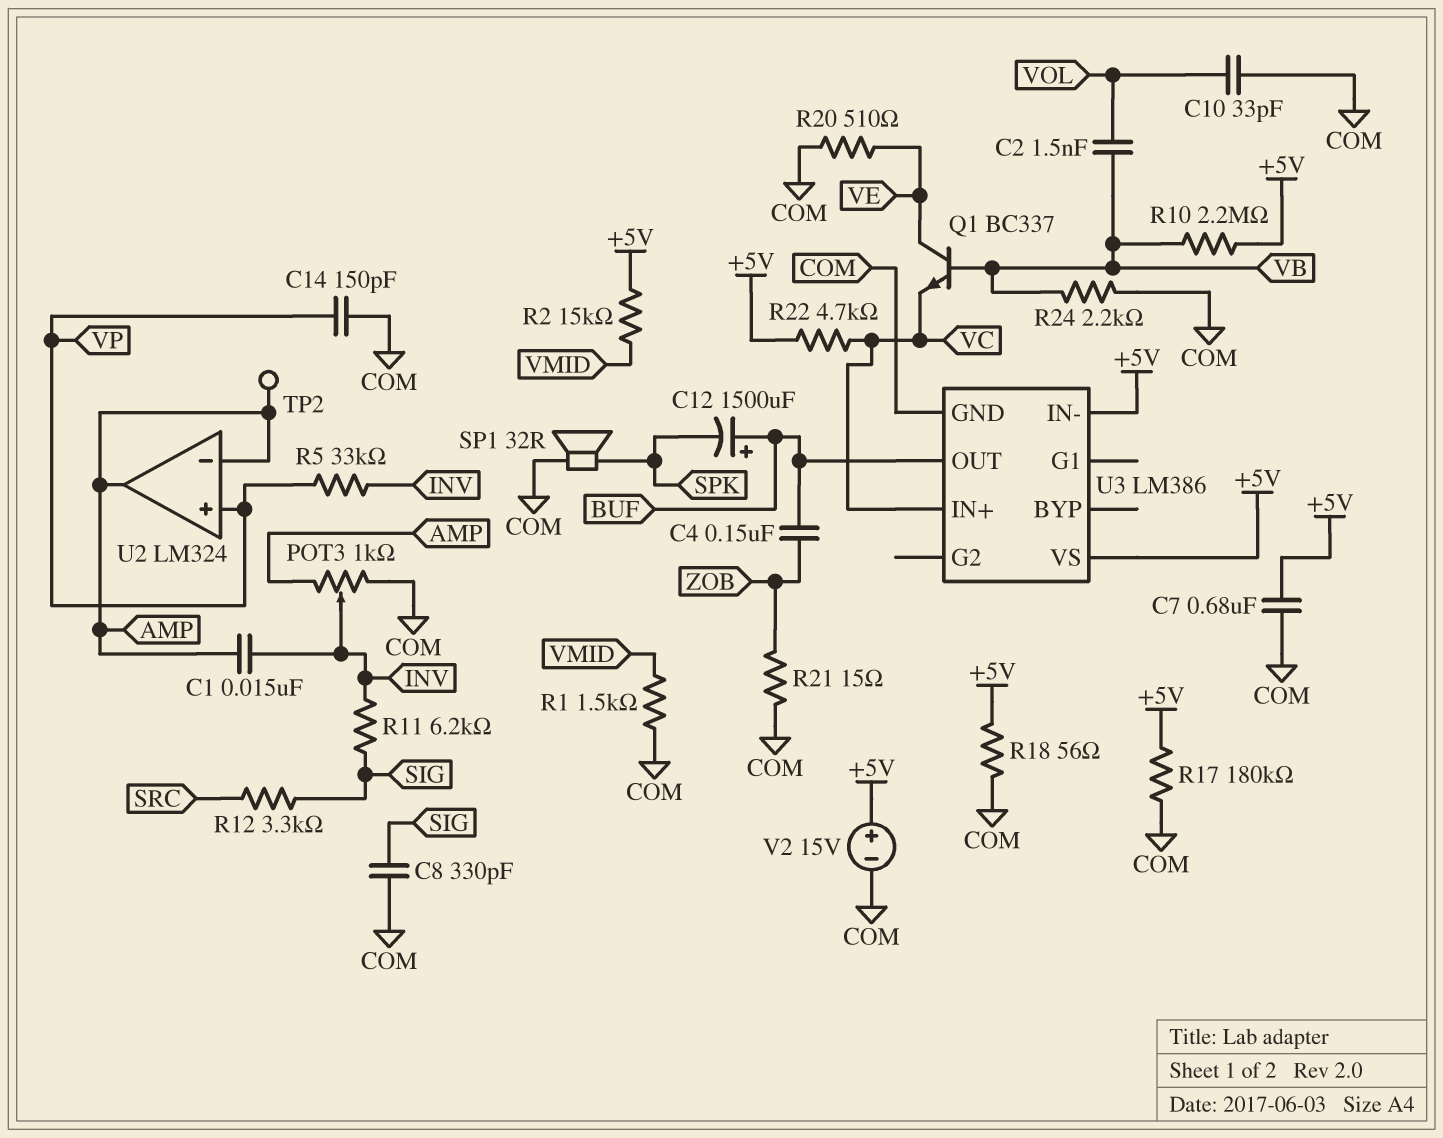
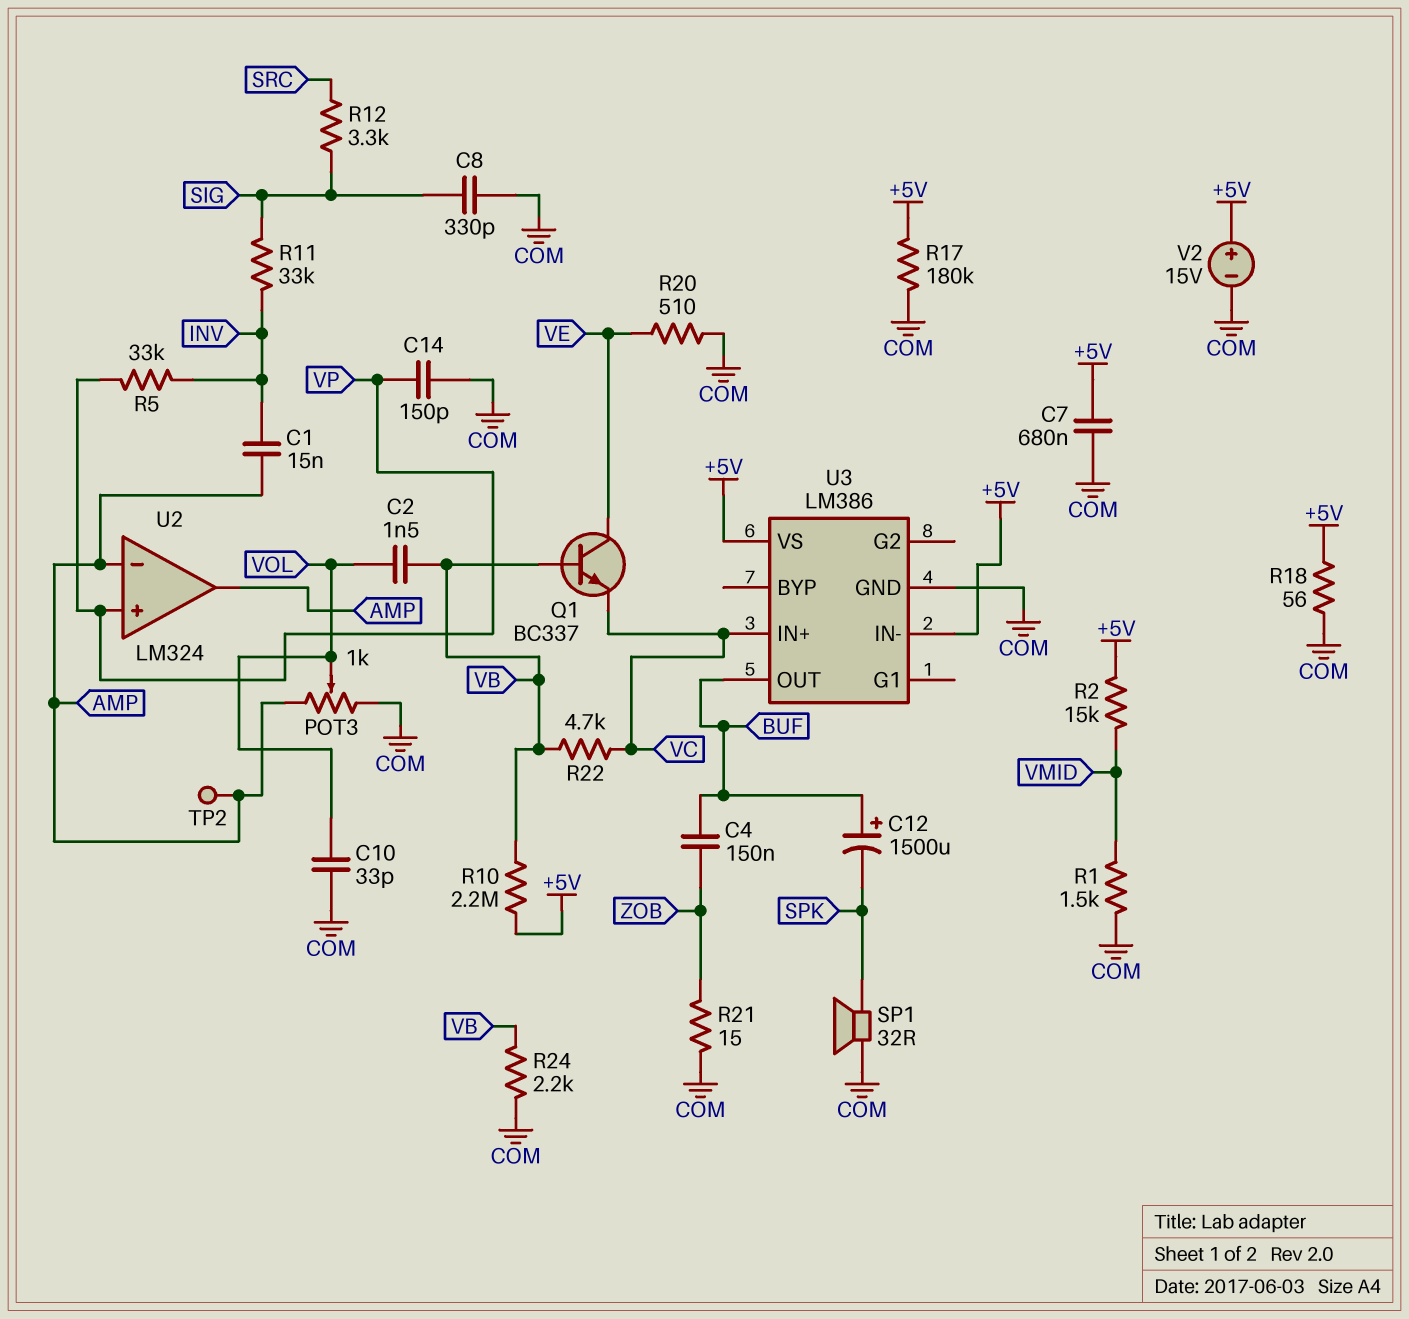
POT3: 1k (AMP, COM, wiper INV) -> 1k (AMP, COM, wiper VOL)
R11: 6.2k (INV, SIG) -> 33k (INV, SIG)
R22: 4.7k (+5V, VC) -> 4.7k (VB, VC)

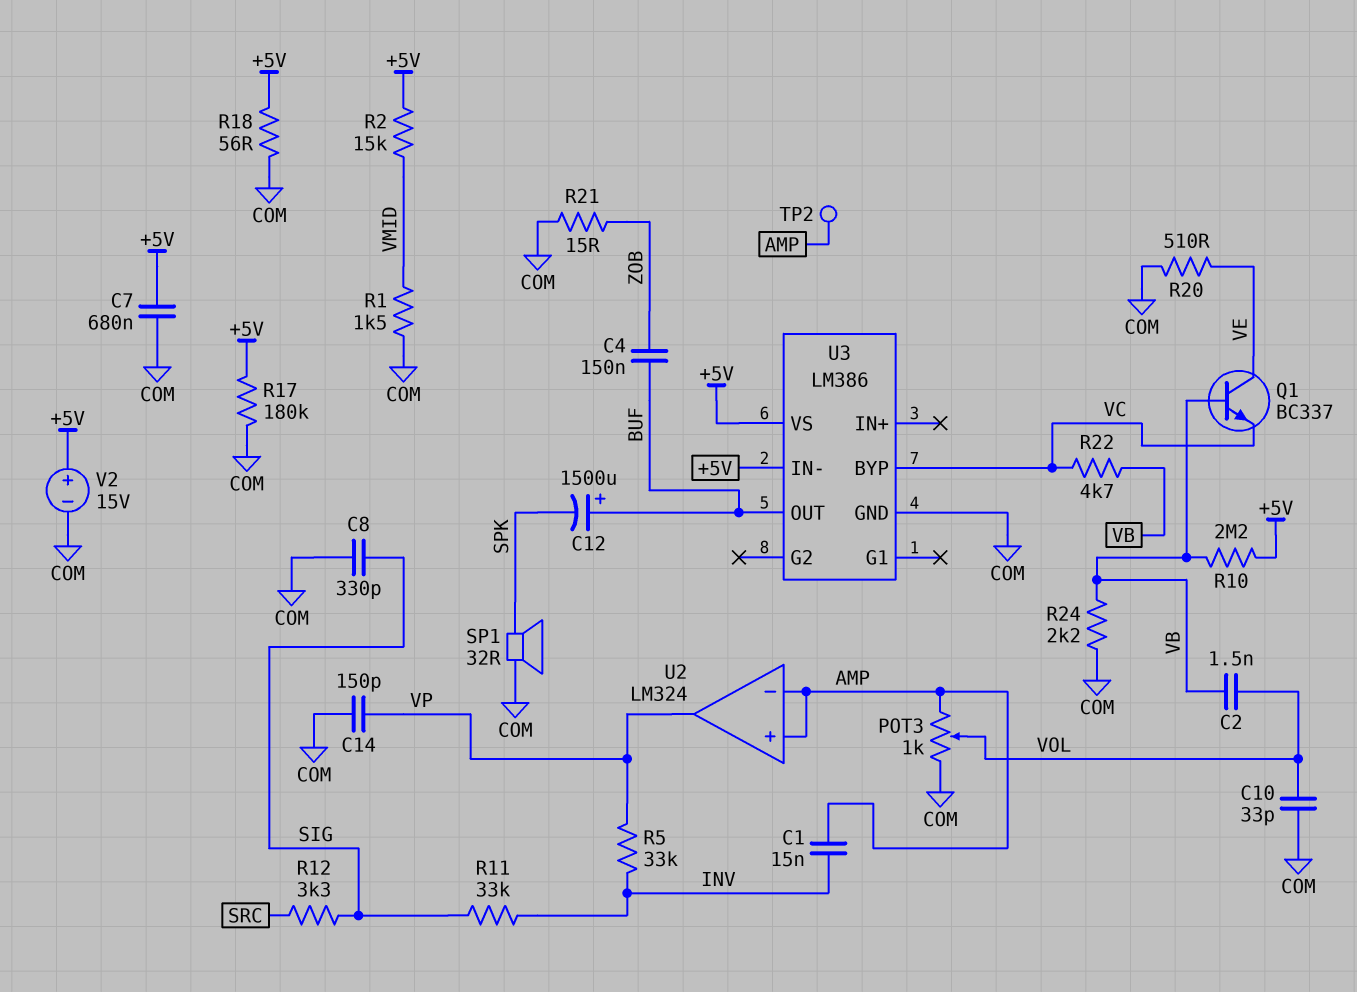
U2 pin in+: VP -> AMP
U2 pin out: AMP -> VP
U3 pin BYP: none -> VC
U3 pin IN+: VC -> none

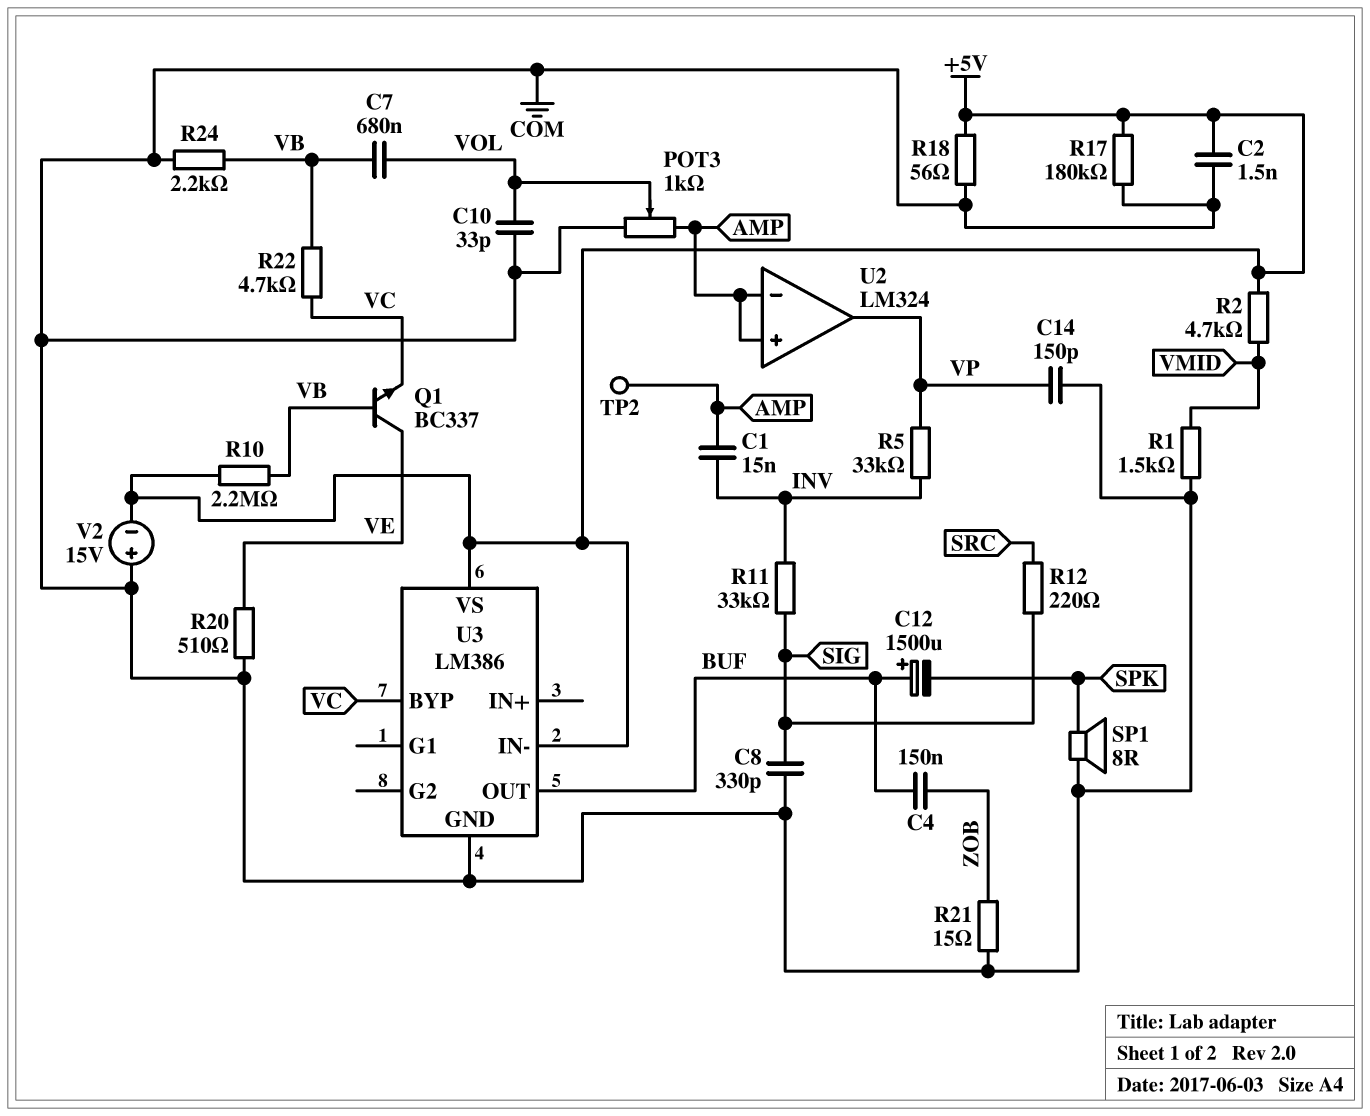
C2: 1.5nF (VB, VOL) -> 1.5nF (+5V, COM)
C7: 680nF (+5V, COM) -> 680nF (VB, VOL)
R2: 15k (+5V, VMID) -> 4.7k (+5V, VMID)
R12: 3.3k (SIG, SRC) -> 220 (SIG, SRC)
SP1: speaker 32R (COM, SPK) -> speaker 8R (COM, SPK)
V2: 15V (plus +5V, minus COM) -> 15V (plus COM, minus +5V)

